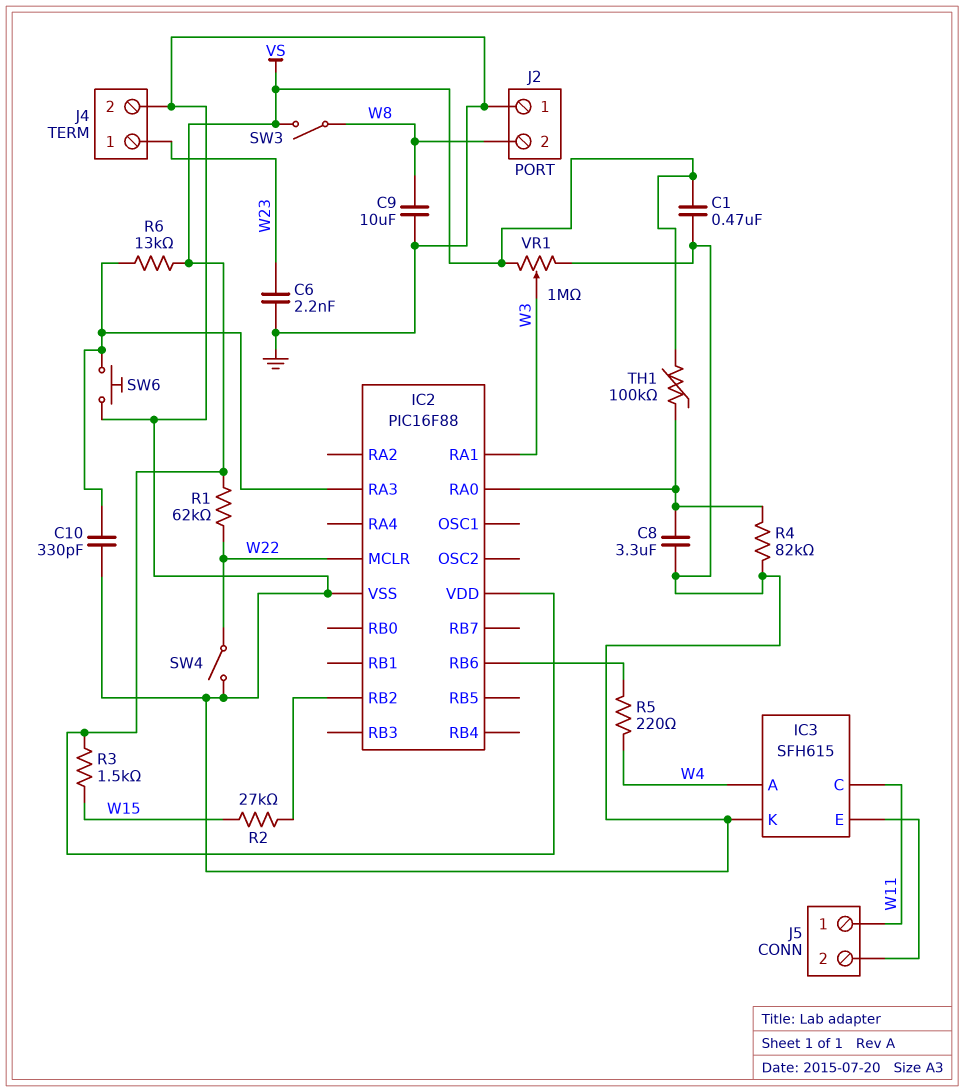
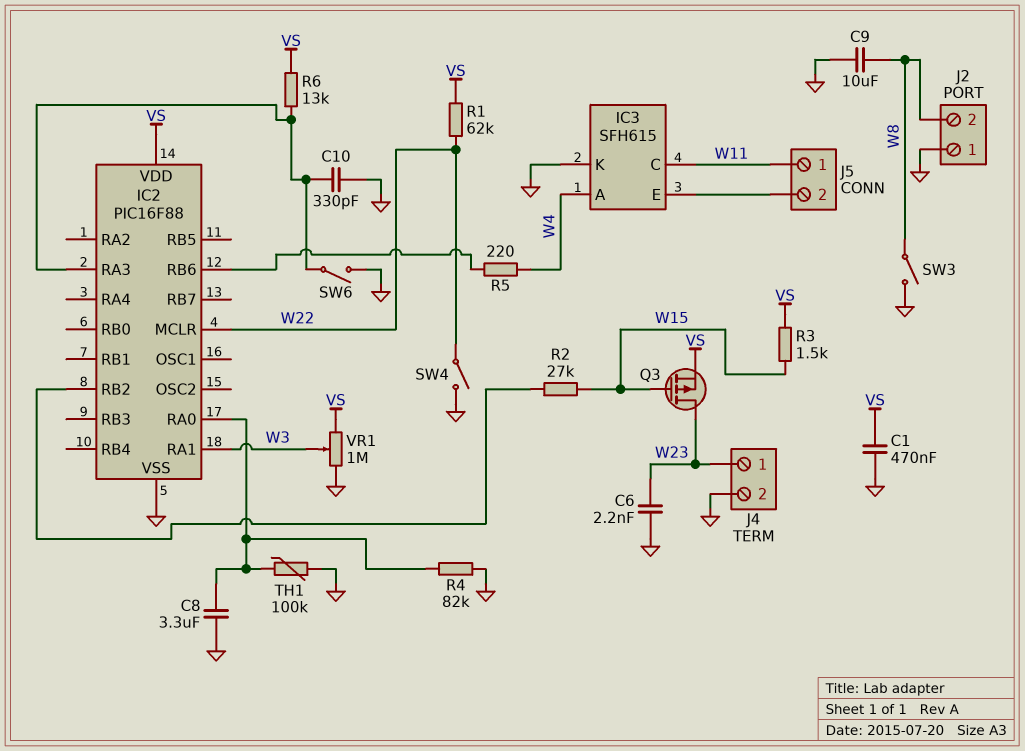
Q3: none -> PMOS (G W15, D W23, S VS)
SW3: switch (VS, W8) -> switch (GND, W8)
SW6: button (GND, IC2/RA3) -> switch (GND, IC2/RA3)
TH1: 100k (IC2/RA0, VS) -> 100k (GND, IC2/RA0)

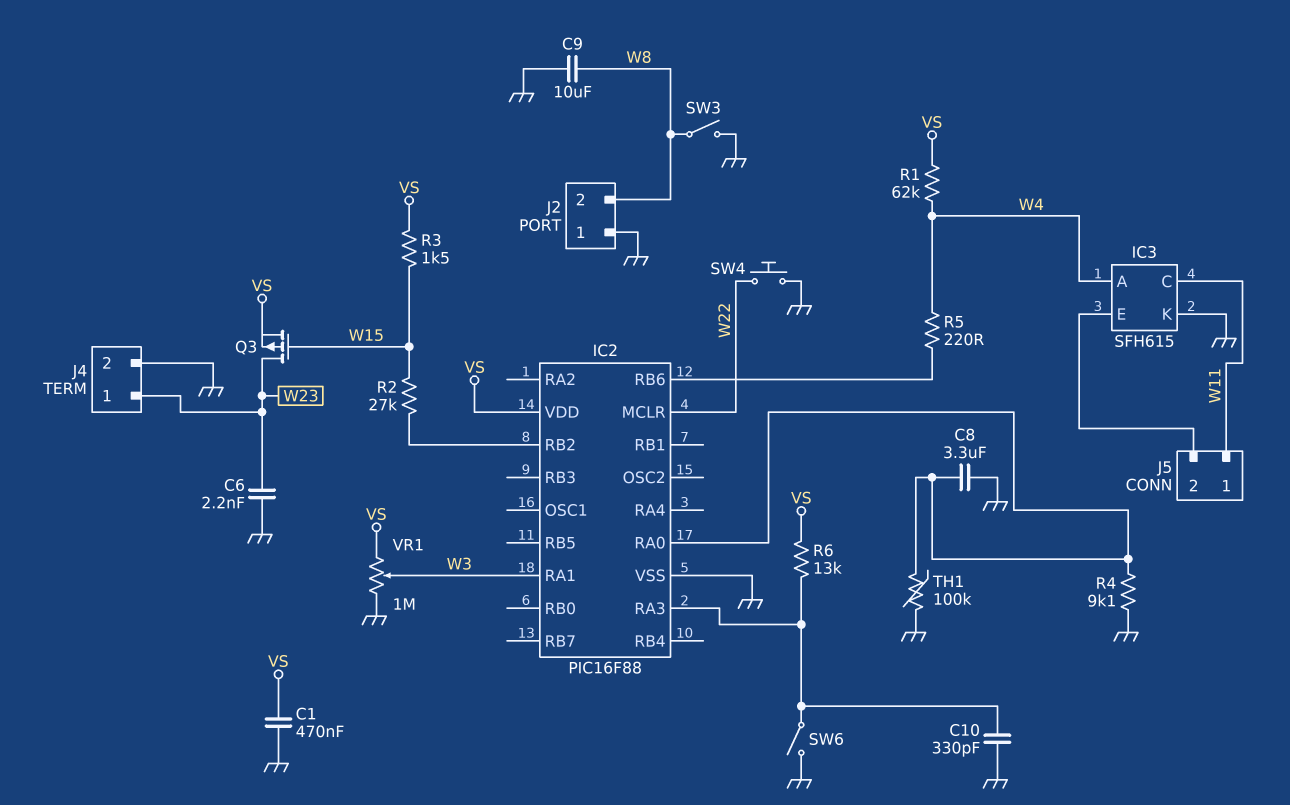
R1: 62k (VS, W22) -> 62k (VS, W4)
R4: 82k (GND, IC2/RA0) -> 9.1k (GND, IC2/RA0)
SW4: switch (GND, W22) -> button (GND, W22)

